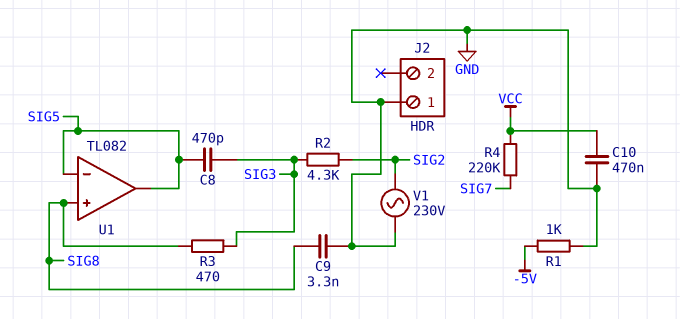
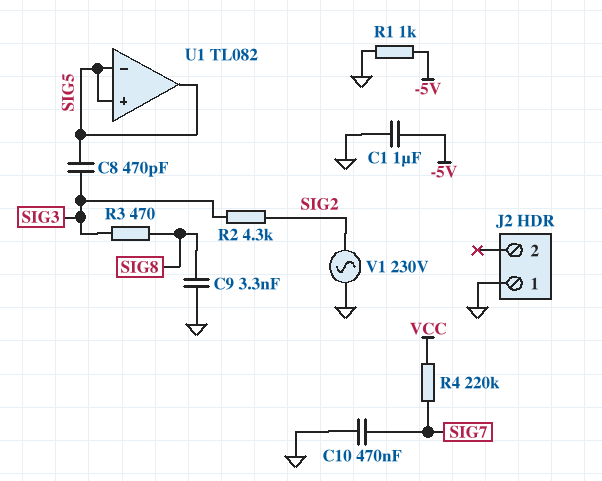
C1: none -> 1uF (-5V, GND)
C10: 470nF (GND, VCC) -> 470nF (GND, SIG7)
U1 pin in+: SIG8 -> SIG5

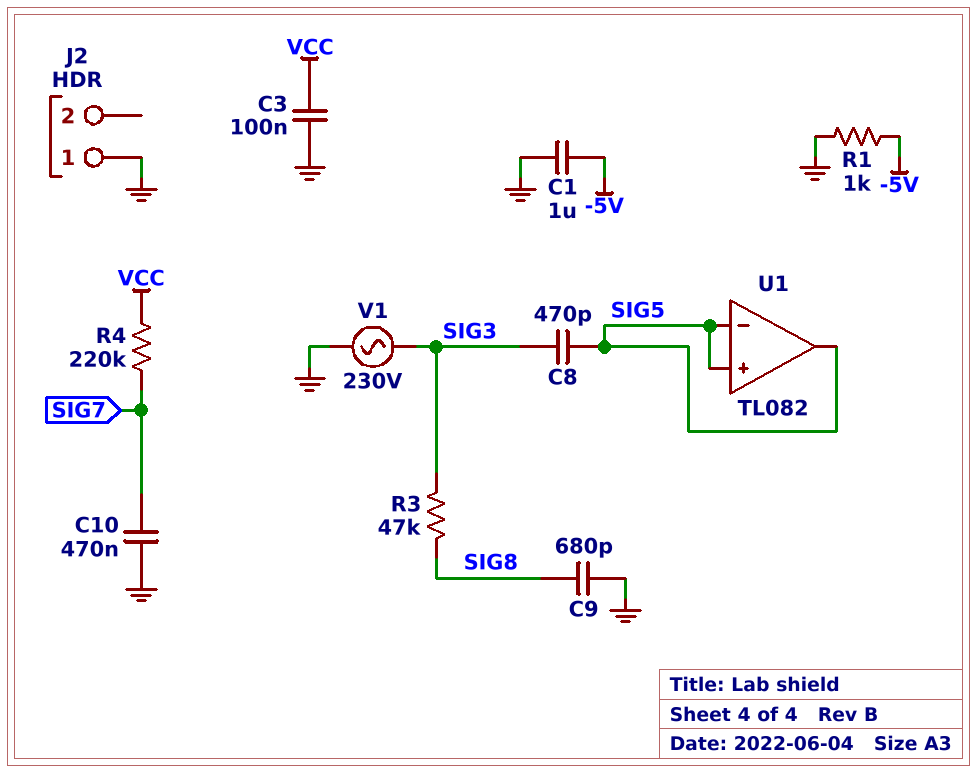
C3: none -> 100nF (GND, VCC)
C9: 3.3nF (GND, SIG8) -> 680pF (GND, SIG8)
R2: 4.3k (SIG2, SIG3) -> none
R3: 470 (SIG3, SIG8) -> 47k (SIG3, SIG8)
V1: AC 230V (GND, SIG2) -> AC 230V (GND, SIG3)

